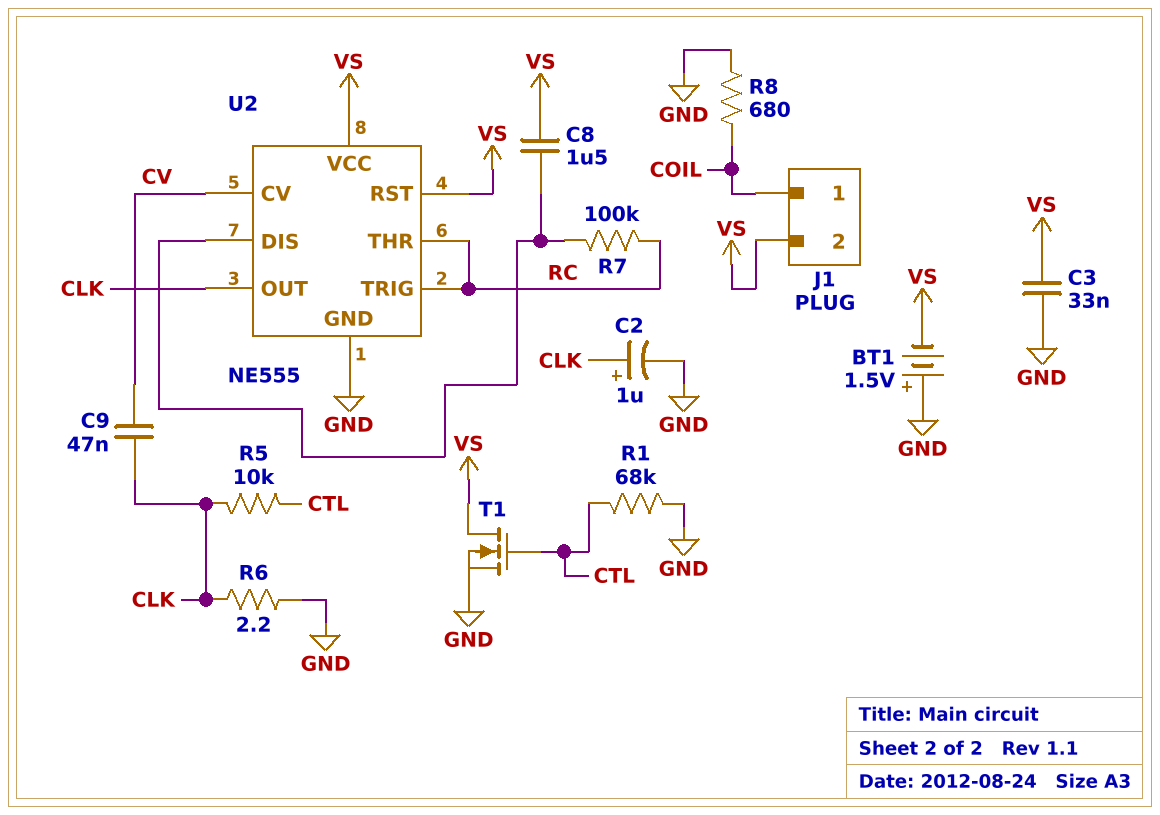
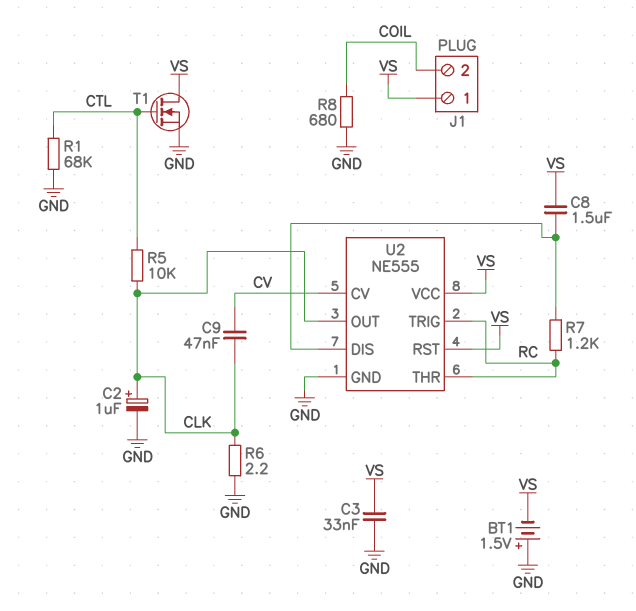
J1 pin 1: COIL -> VS
J1 pin 2: VS -> COIL
R7: 100k (RC, U2/DIS) -> 1.2k (RC, U2/DIS)

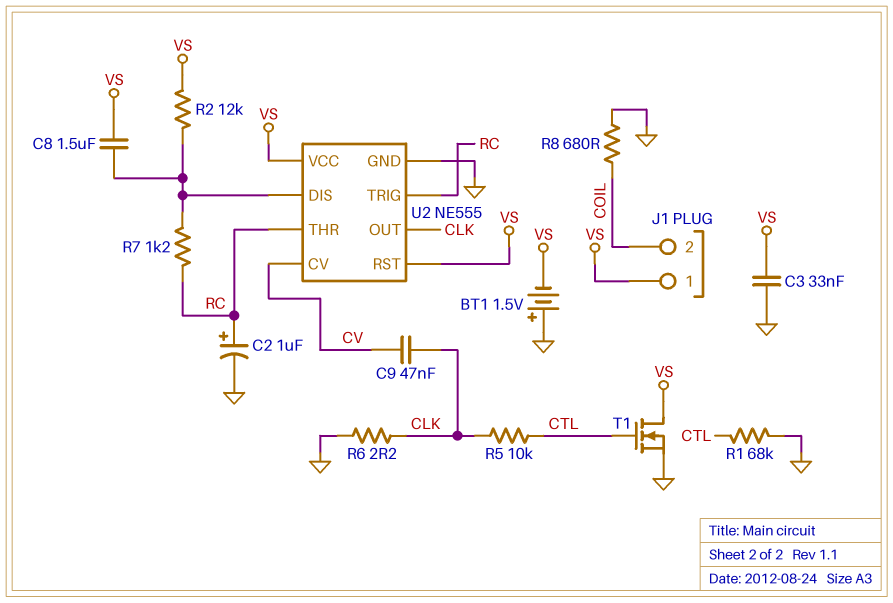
C2: 1uF (plus CLK, minus GND) -> 1uF (plus RC, minus GND)
R2: none -> 12k (U2/DIS, VS)

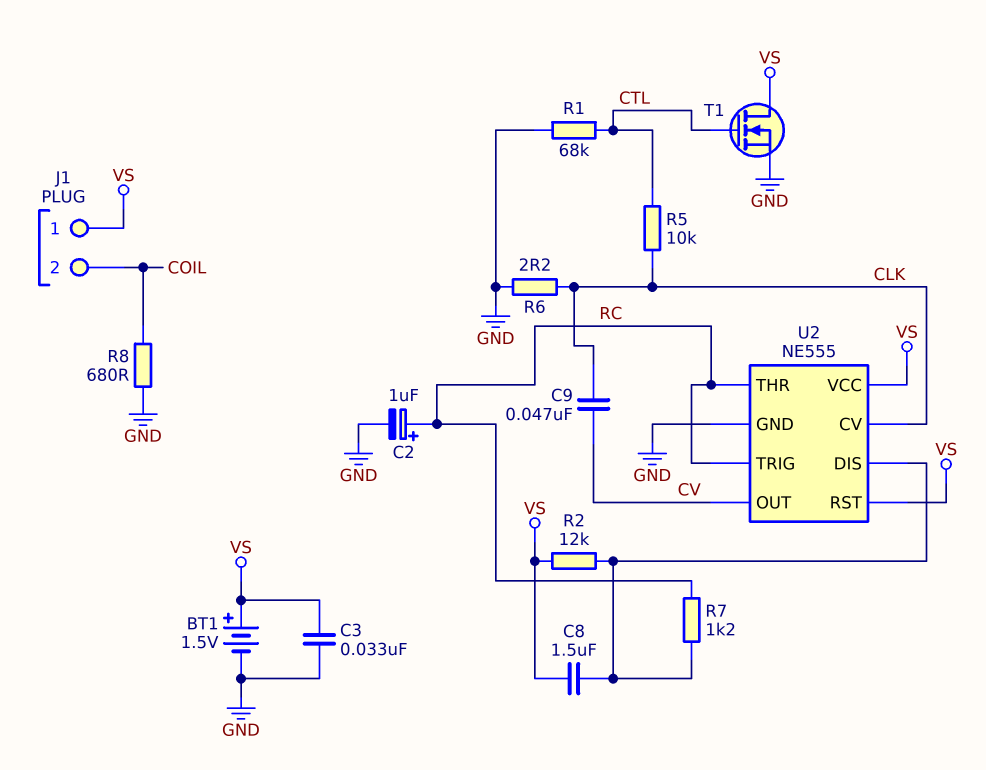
BT1: 1.5V (plus GND, minus VS) -> 1.5V (plus VS, minus GND)
U2 pin CV: CV -> CLK
U2 pin OUT: CLK -> CV

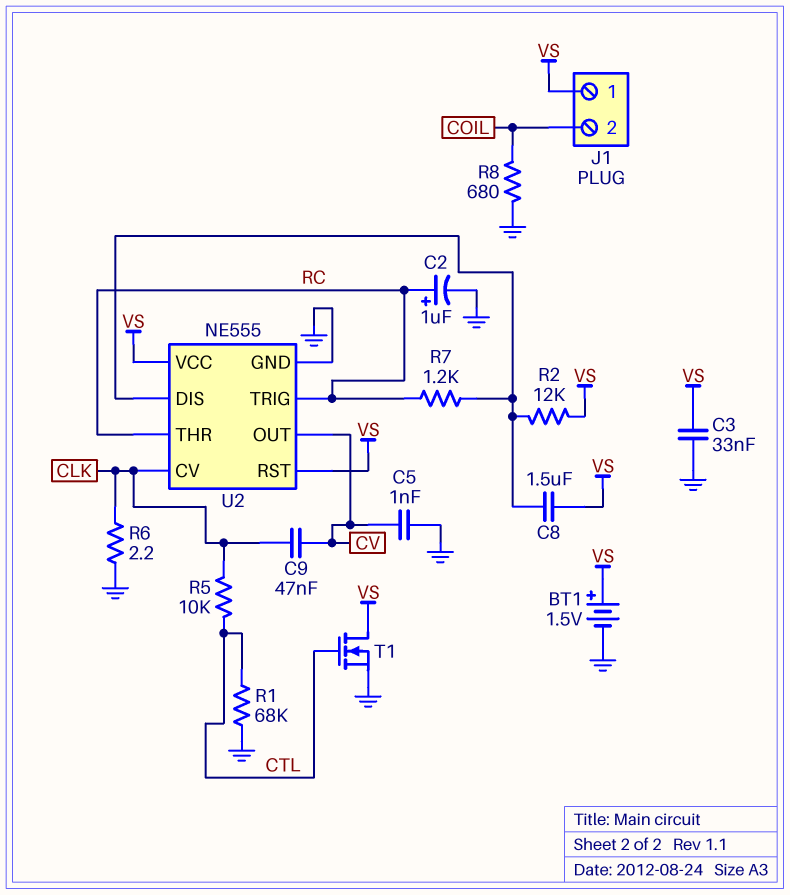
C5: none -> 1nF (CV, GND)

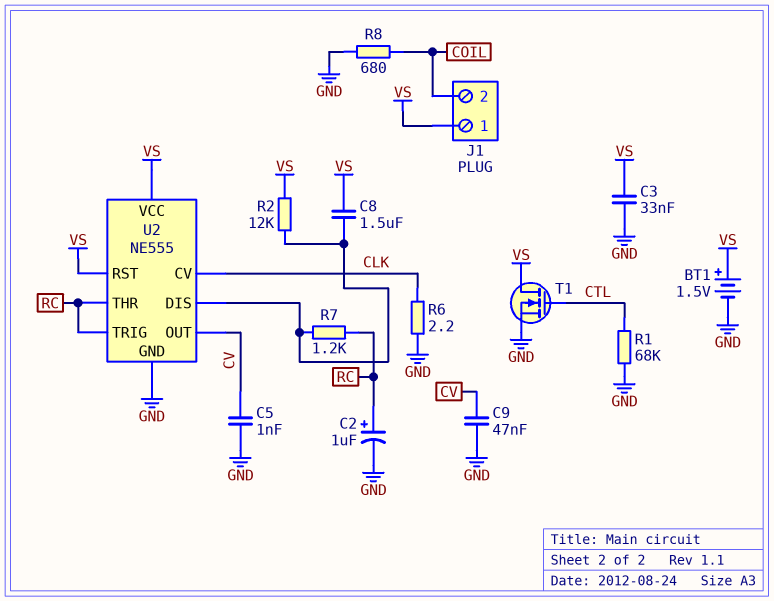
C9: 47nF (CLK, CV) -> 47nF (CV, GND)
R5: 10k (CLK, CTL) -> none

